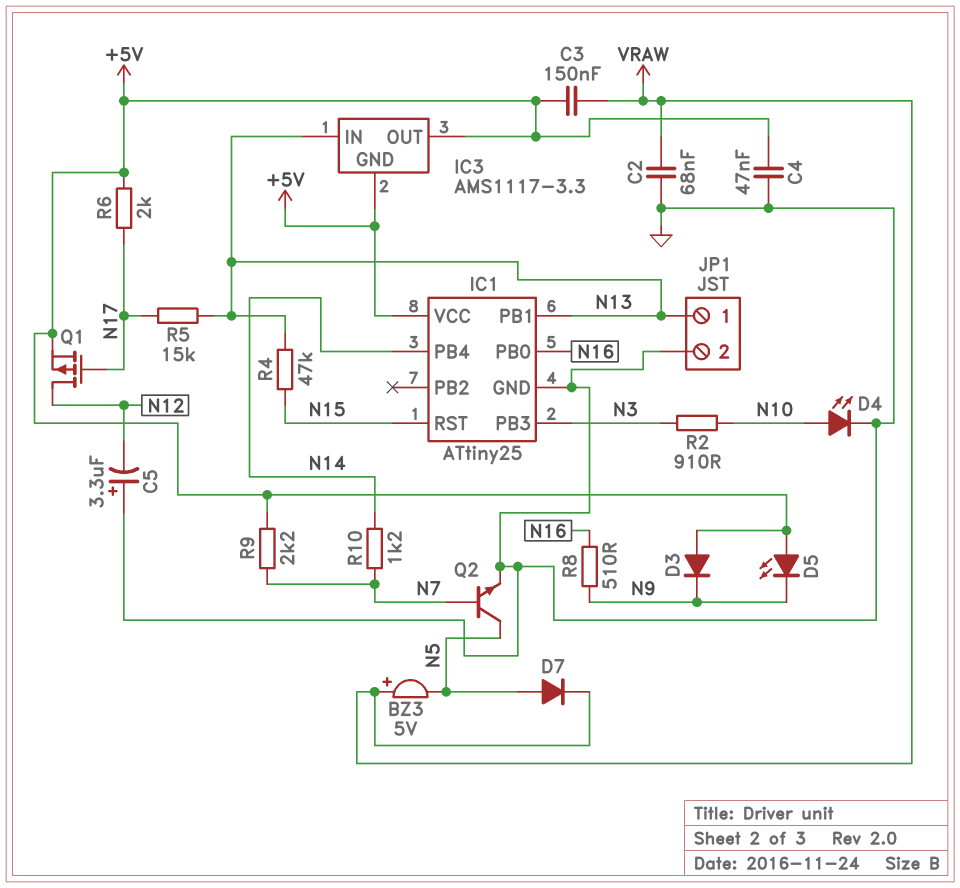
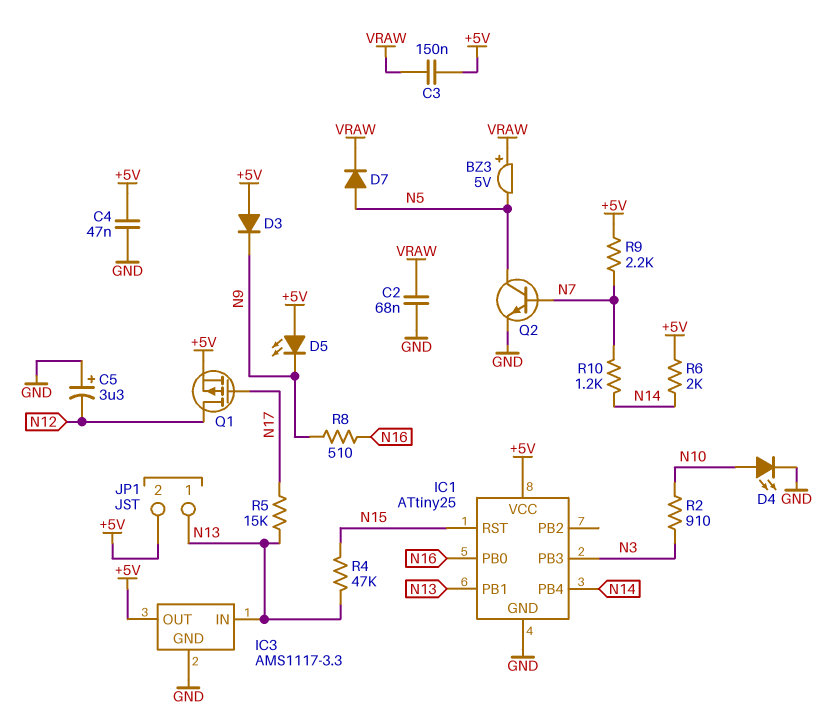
IC3 pin GND: +5V -> GND
JP1 pin 2: GND -> +5V
R6: 2k (+5V, N17) -> 2k (+5V, N14)

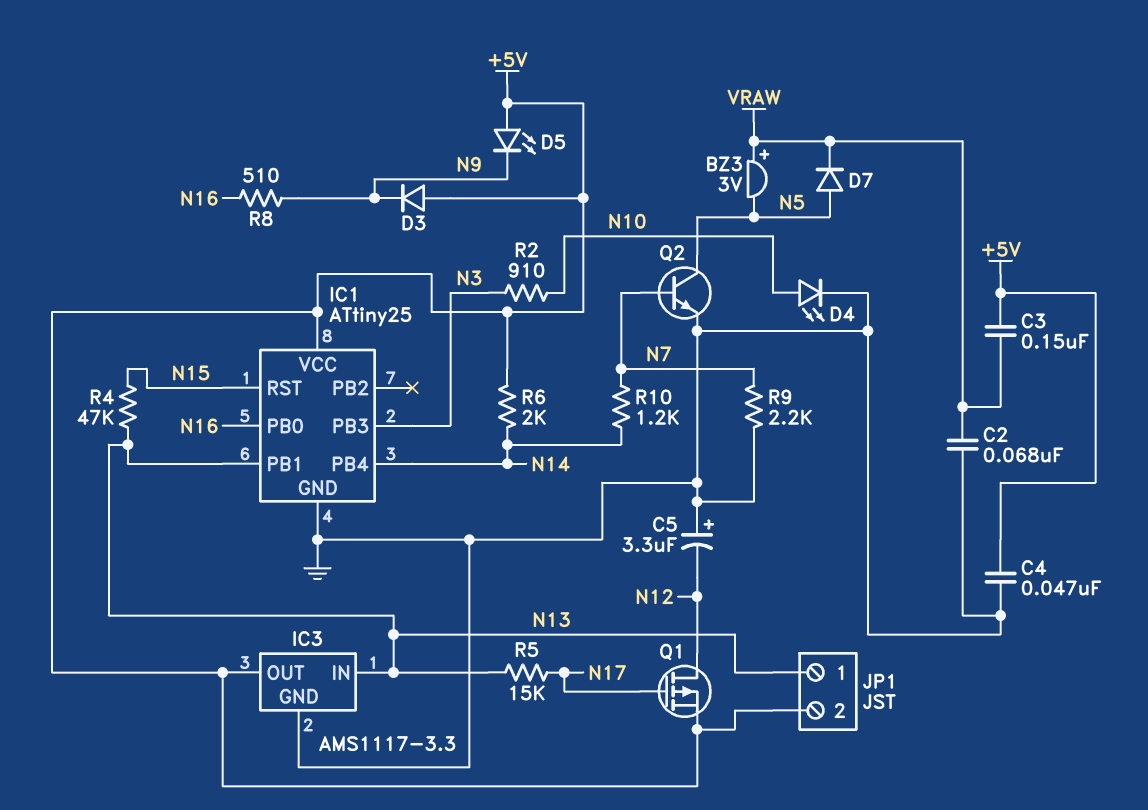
BZ3: buzzer 5V (plus VRAW, minus N5) -> buzzer 3V (plus VRAW, minus N5)
R9: 2.2k (+5V, N7) -> 2.2k (GND, N7)

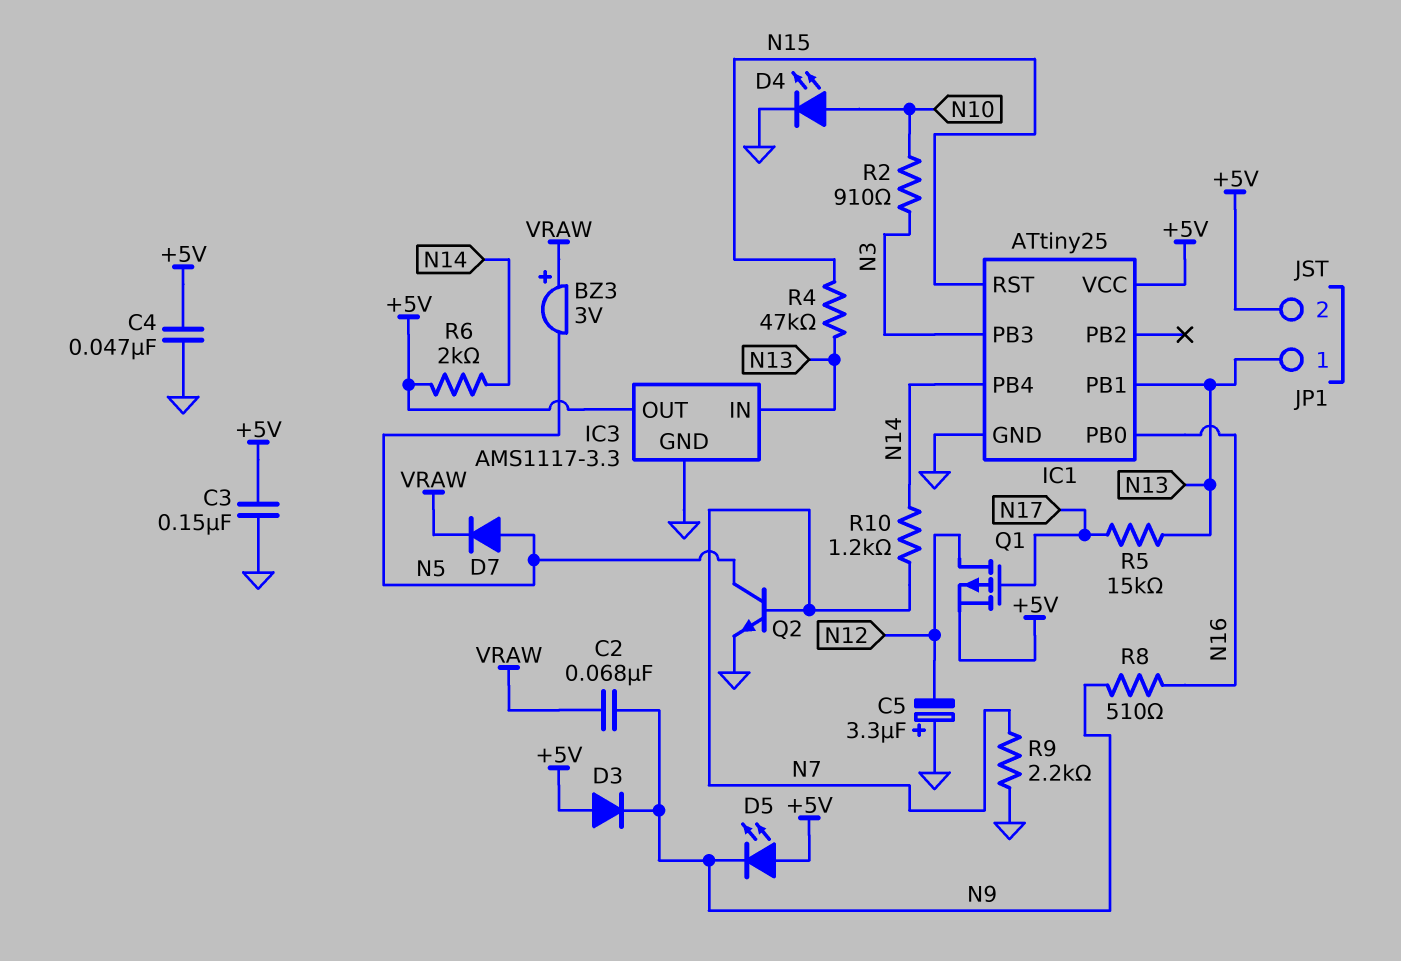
C2: 68nF (GND, VRAW) -> 68nF (N9, VRAW)
C3: 150nF (+5V, VRAW) -> 150nF (+5V, GND)

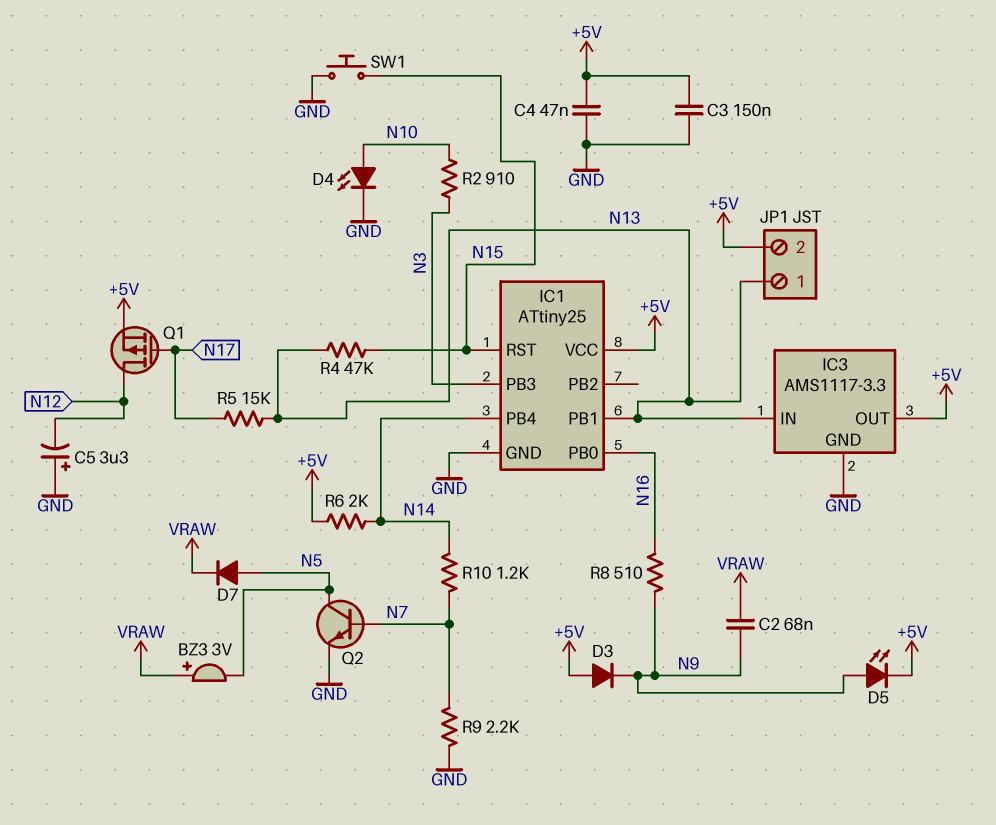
D5: LED (A +5V, K N9) -> LED (A N9, K +5V)
SW1: none -> button (GND, N15)

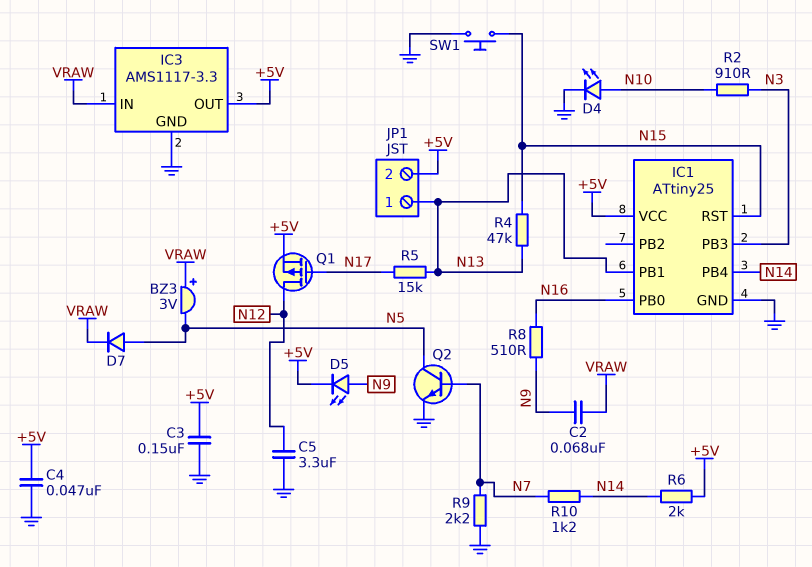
C5: 3.3uF (plus GND, minus N12) -> 3.3uF (GND, N12)
D3: diode (A +5V, K N9) -> none
IC3 pin IN: N13 -> VRAW

